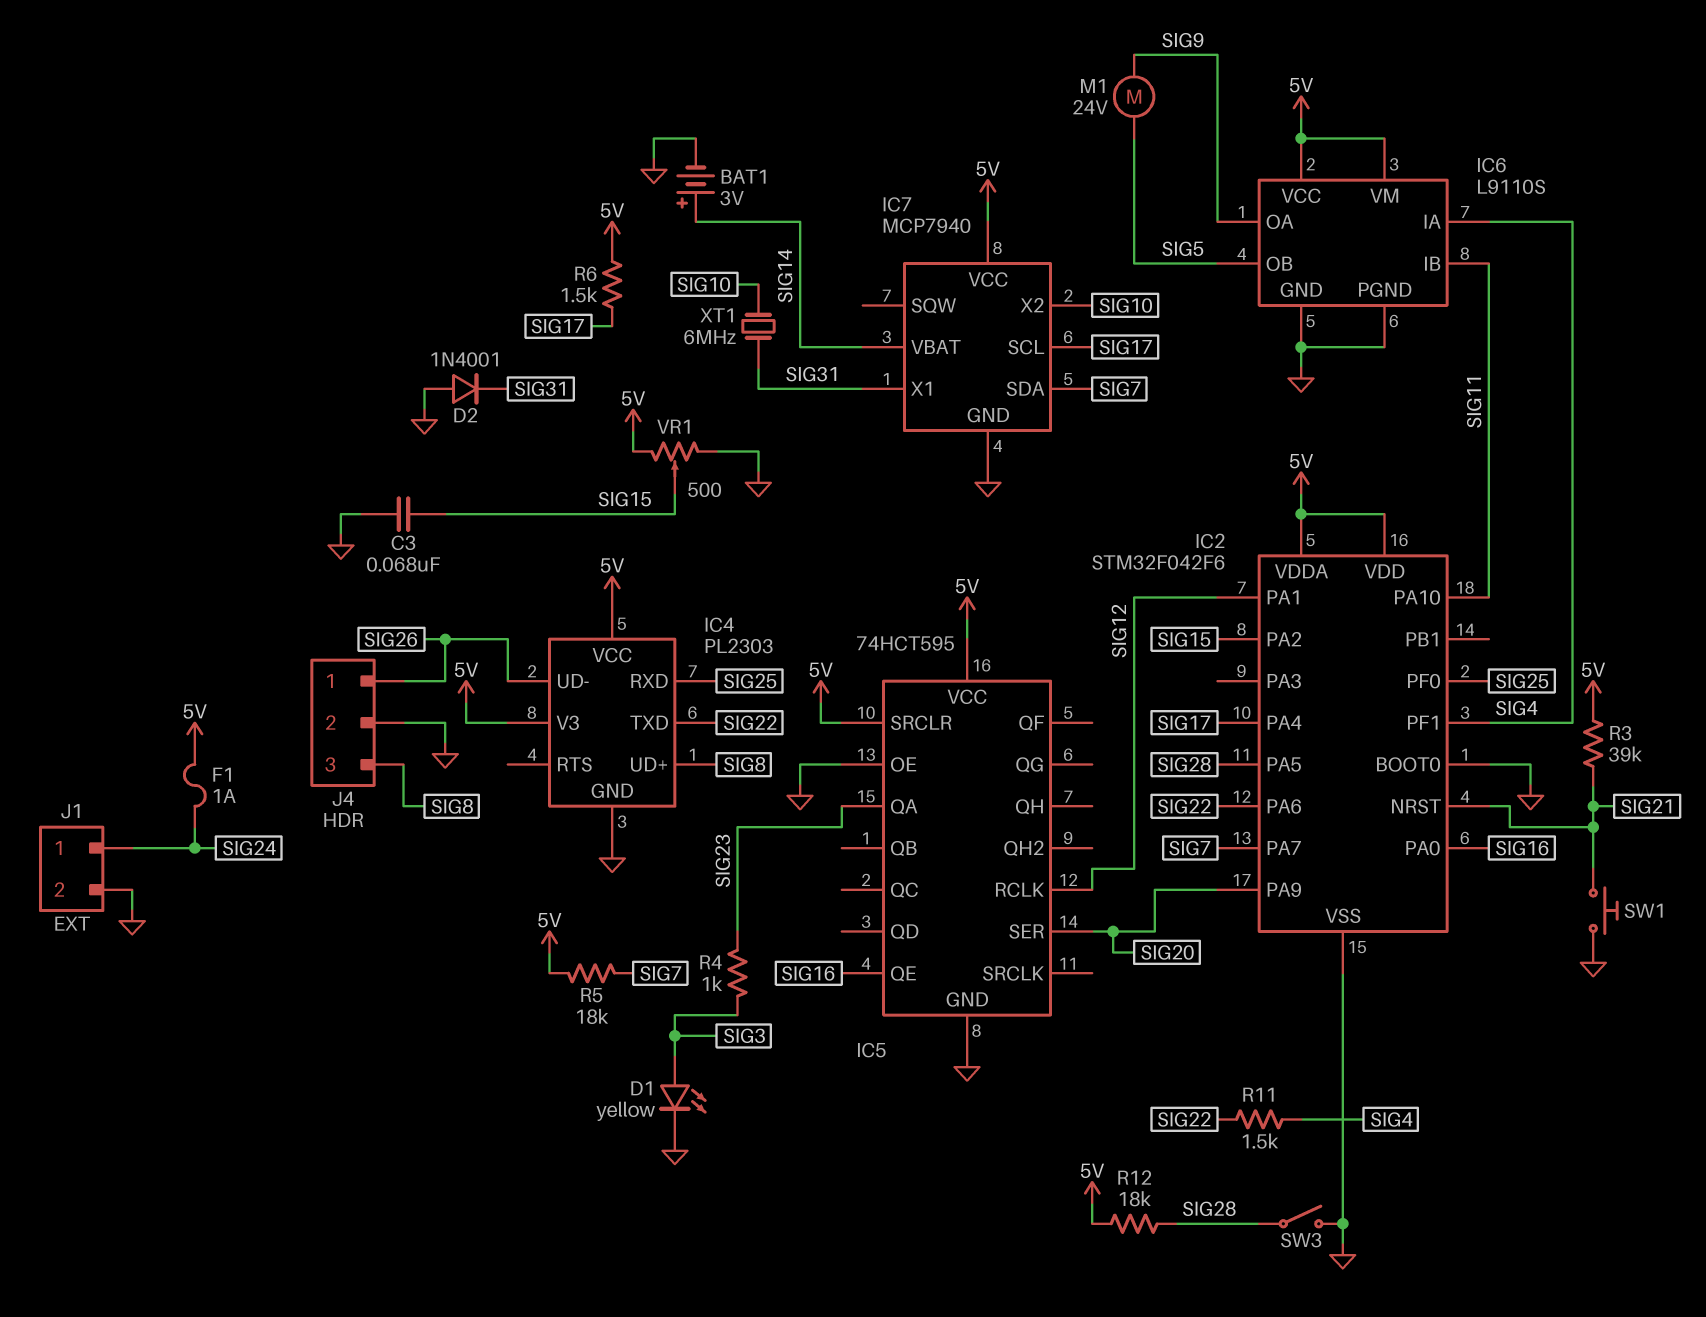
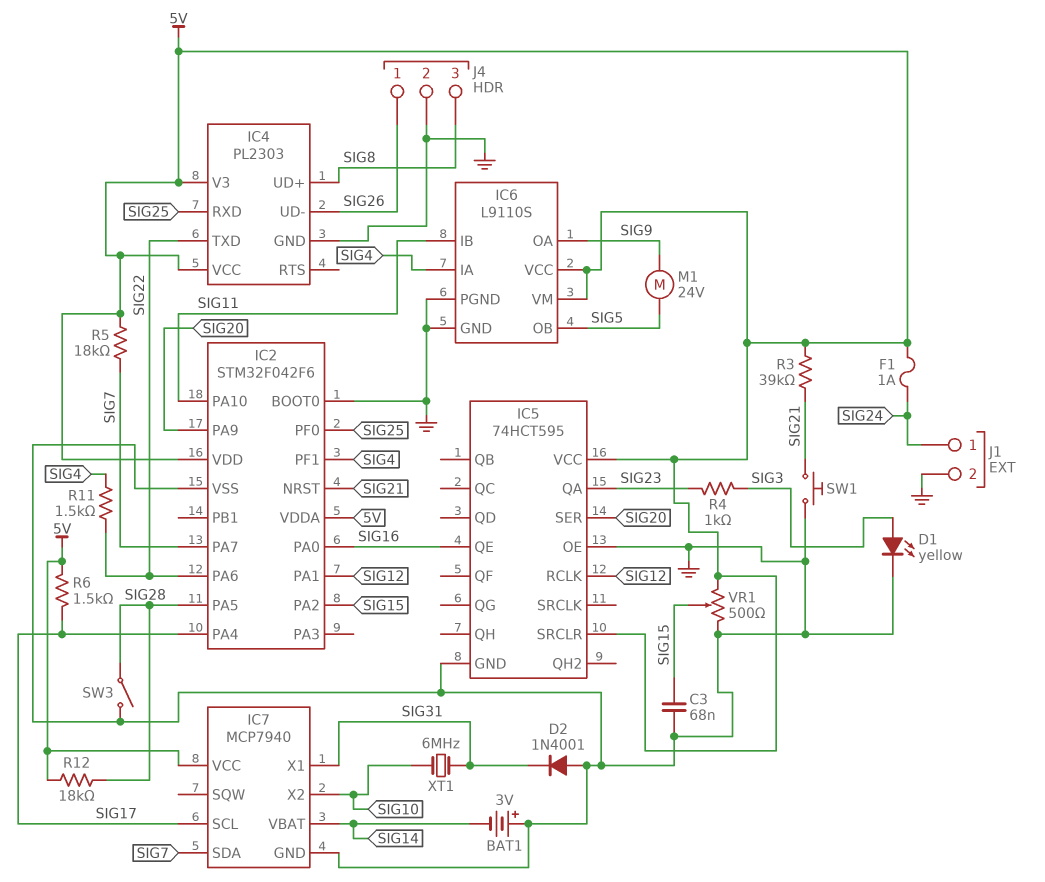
BAT1: 3V (plus SIG14, minus GND) -> 3V (plus GND, minus SIG14)

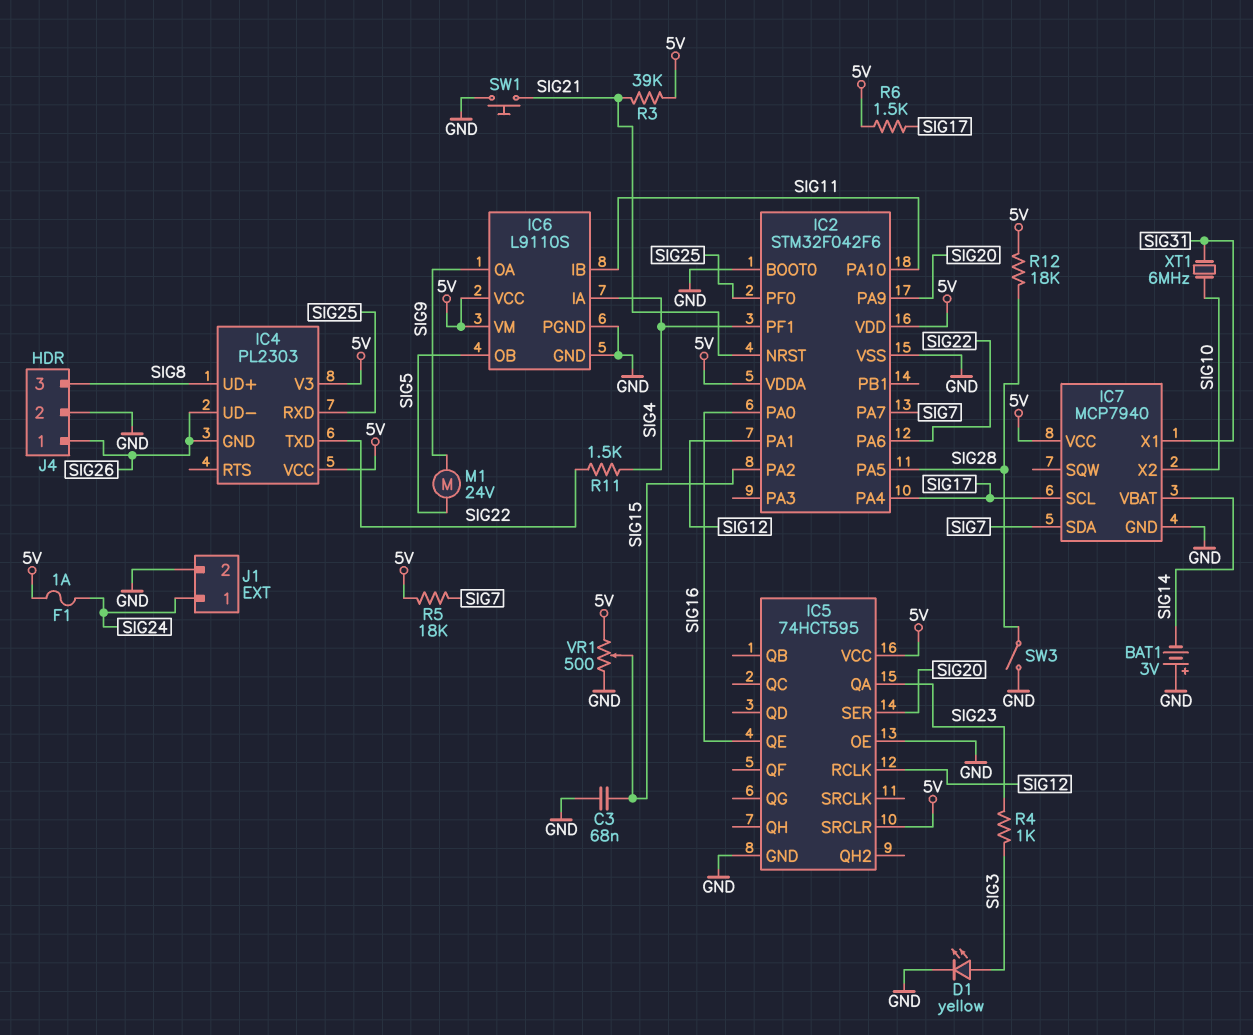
D2: diode 1N4001 (A GND, K SIG31) -> none
IC4 pin GND: GND -> SIG26

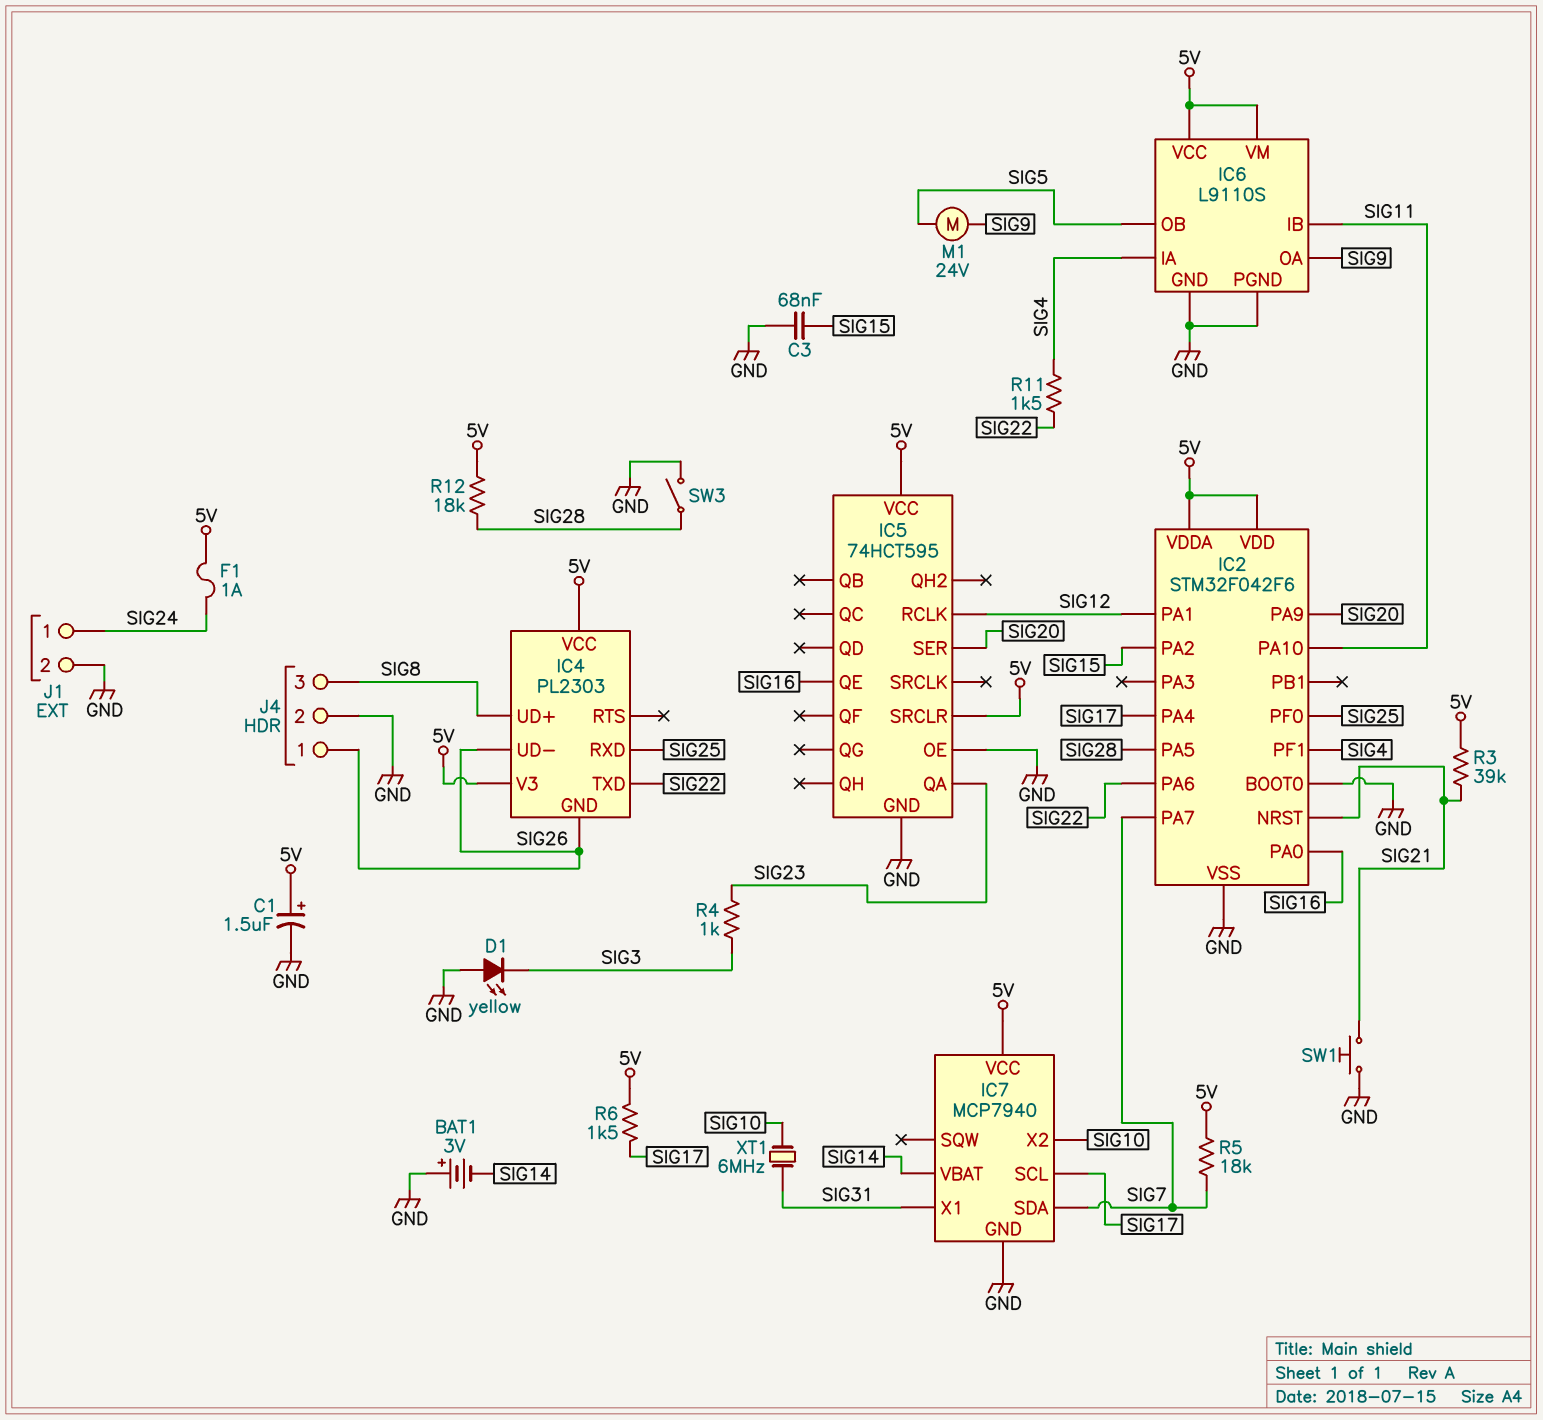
C1: none -> 1.5uF (plus 5V, minus GND)
D1: LED yellow (A SIG3, K GND) -> LED yellow (A GND, K SIG3)
VR1: 500 (5V, GND, wiper SIG15) -> none

